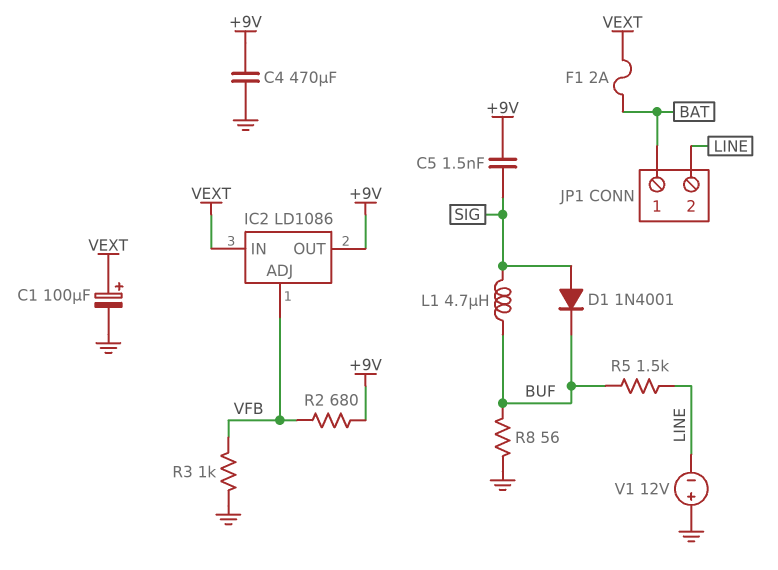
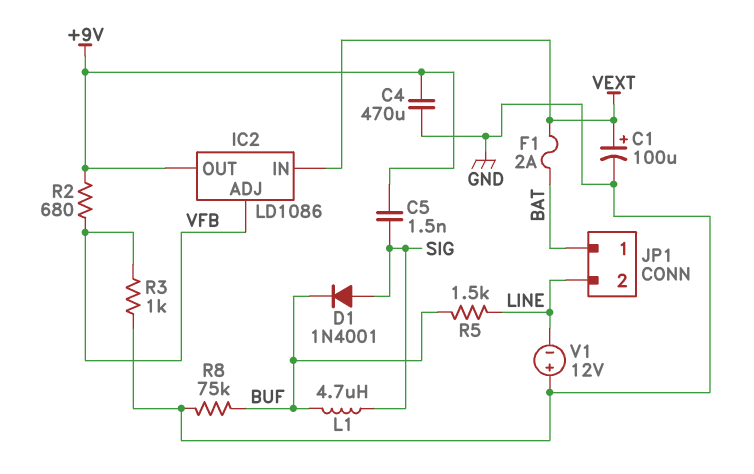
R8: 56 (BUF, GND) -> 75k (BUF, GND)

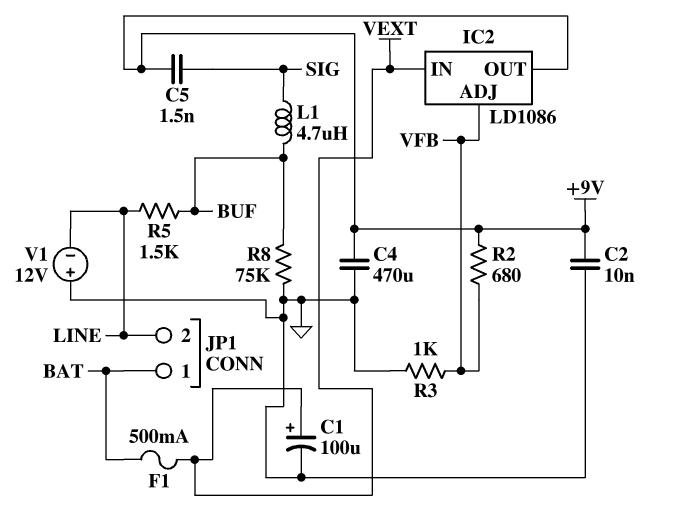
C2: none -> 10nF (+9V, GND)
D1: diode 1N4001 (A SIG, K BUF) -> none
F1: 2A (BAT, VEXT) -> 500mA (BAT, VEXT)

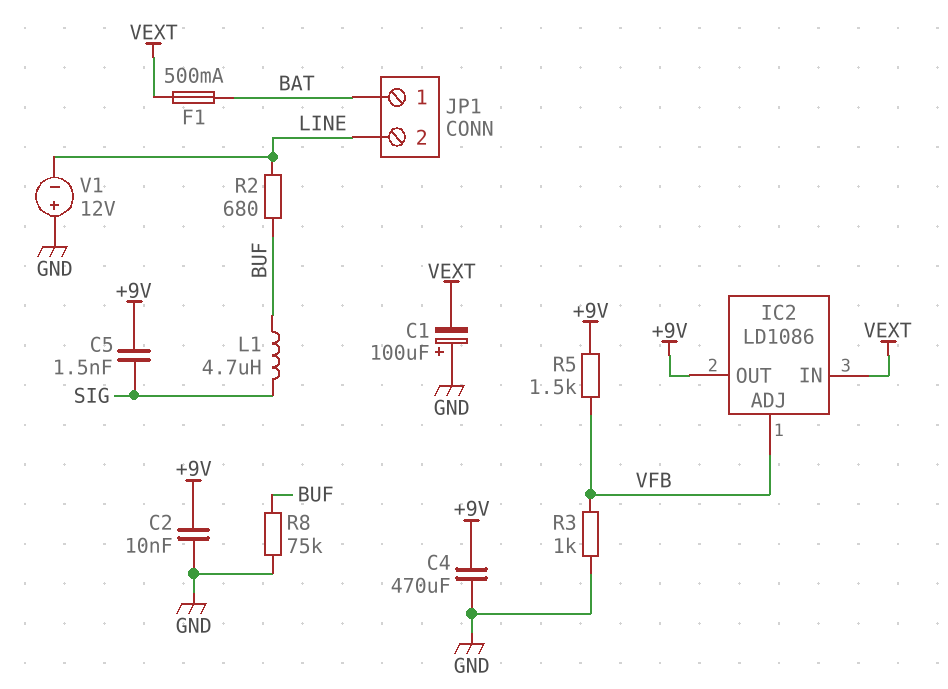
C1: 100uF (plus VEXT, minus GND) -> 100uF (plus GND, minus VEXT)
R2: 680 (+9V, VFB) -> 680 (BUF, LINE)
R5: 1.5k (BUF, LINE) -> 1.5k (+9V, VFB)

